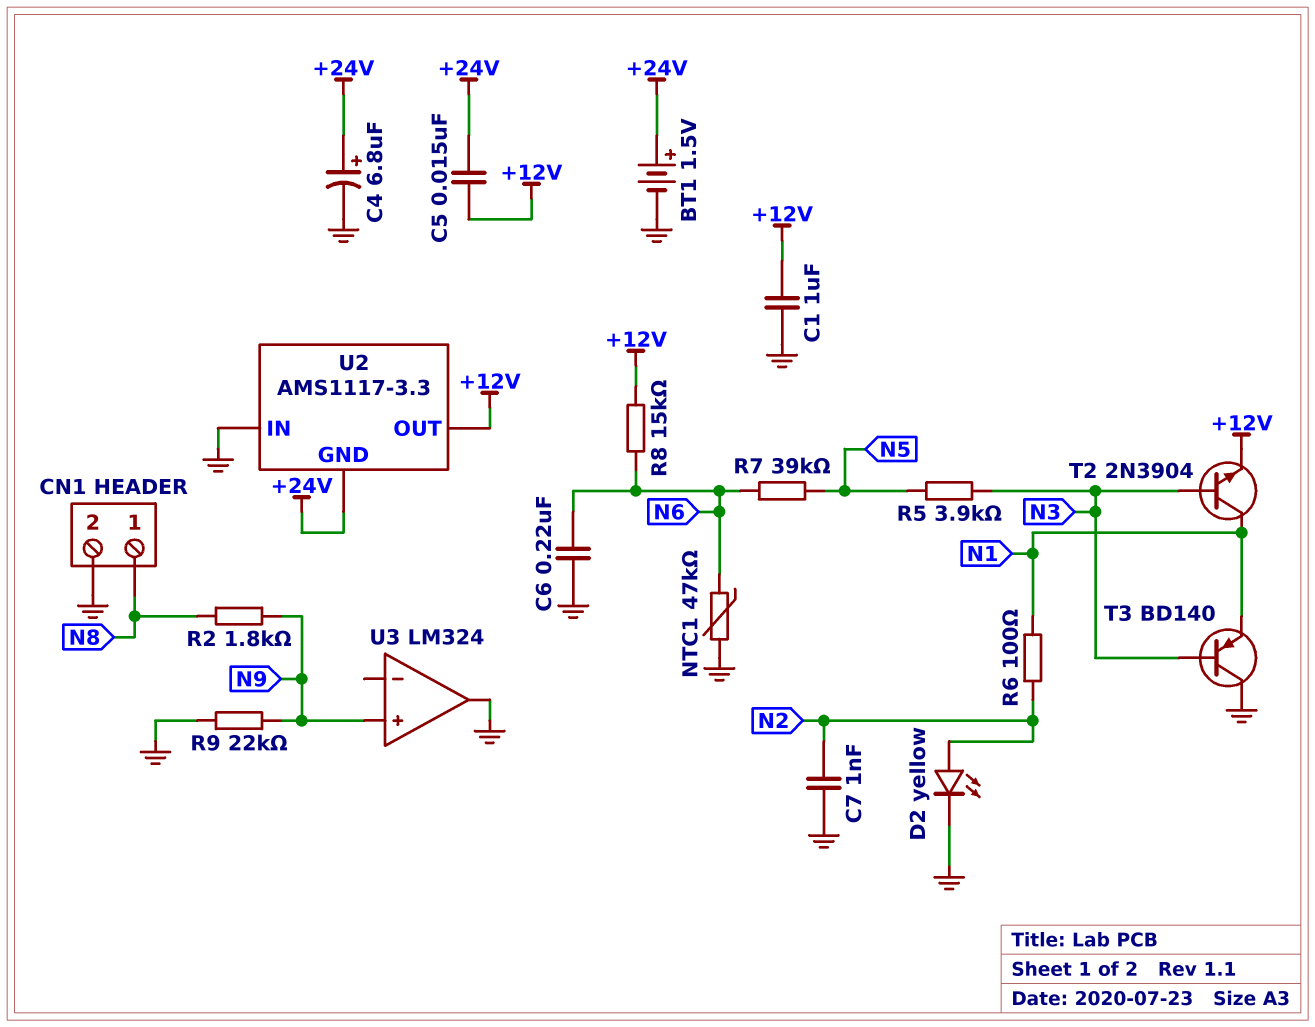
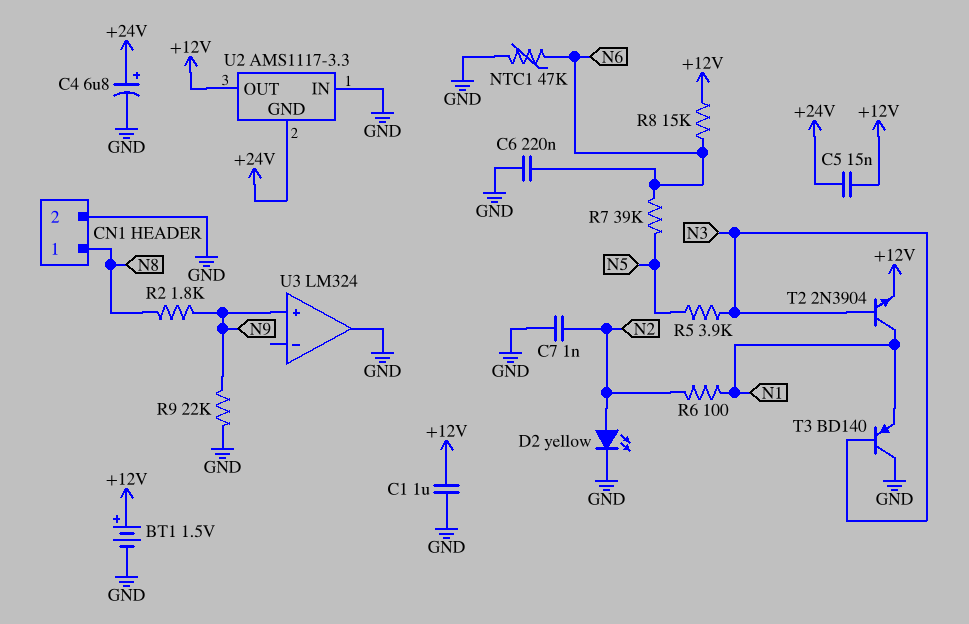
BT1: 1.5V (plus +24V, minus GND) -> 1.5V (plus +12V, minus GND)

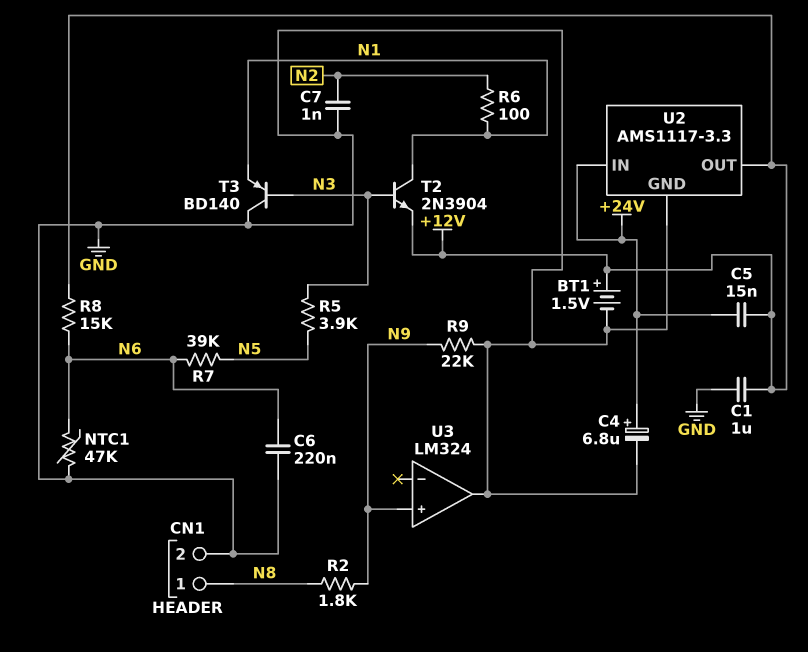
D2: LED yellow (A N2, K GND) -> none
U2 pin GND: +24V -> GND
U2 pin IN: GND -> +24V

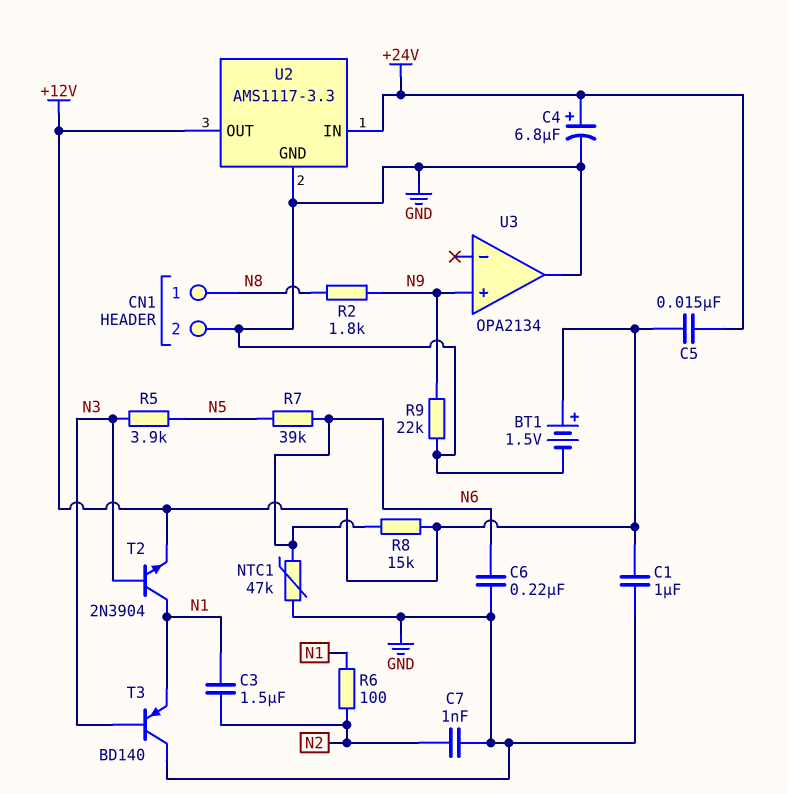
C3: none -> 1.5uF (N1, N2)
U3: LM324 -> OPA2134

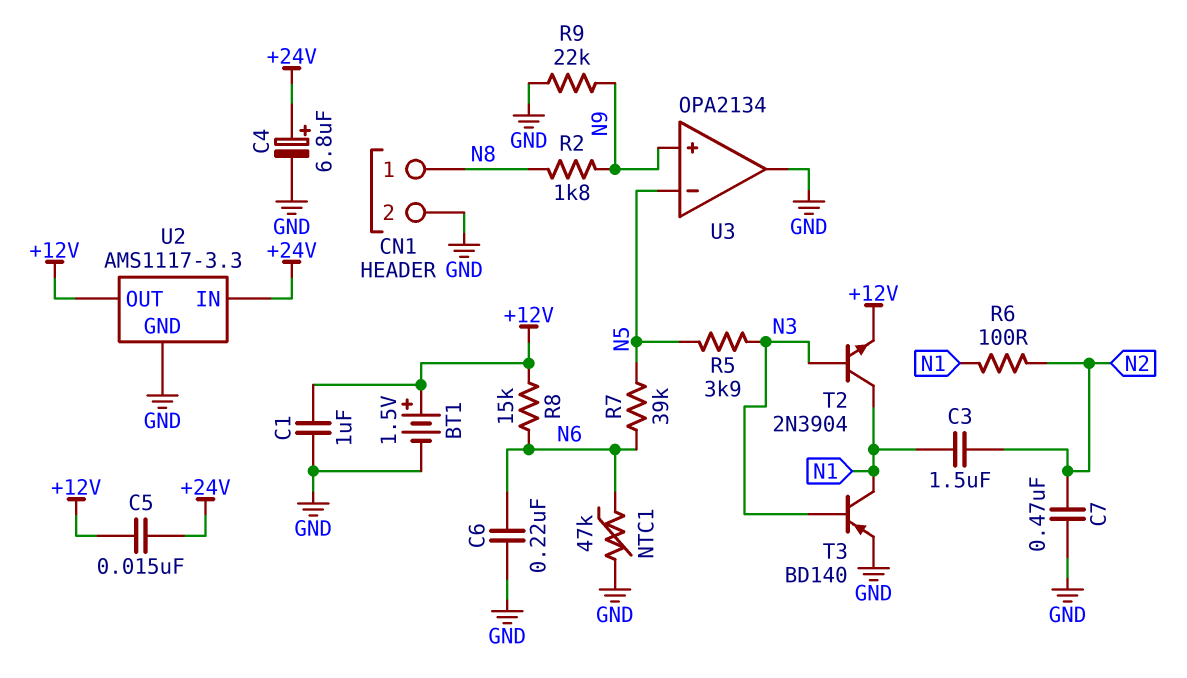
C7: 1nF (GND, N2) -> 470nF (GND, N2)
T3: PNP BD140 (B N3, C GND, E N1) -> PNP BD140 (B N3, C N1, E GND)
U3 pin in-: none -> N5

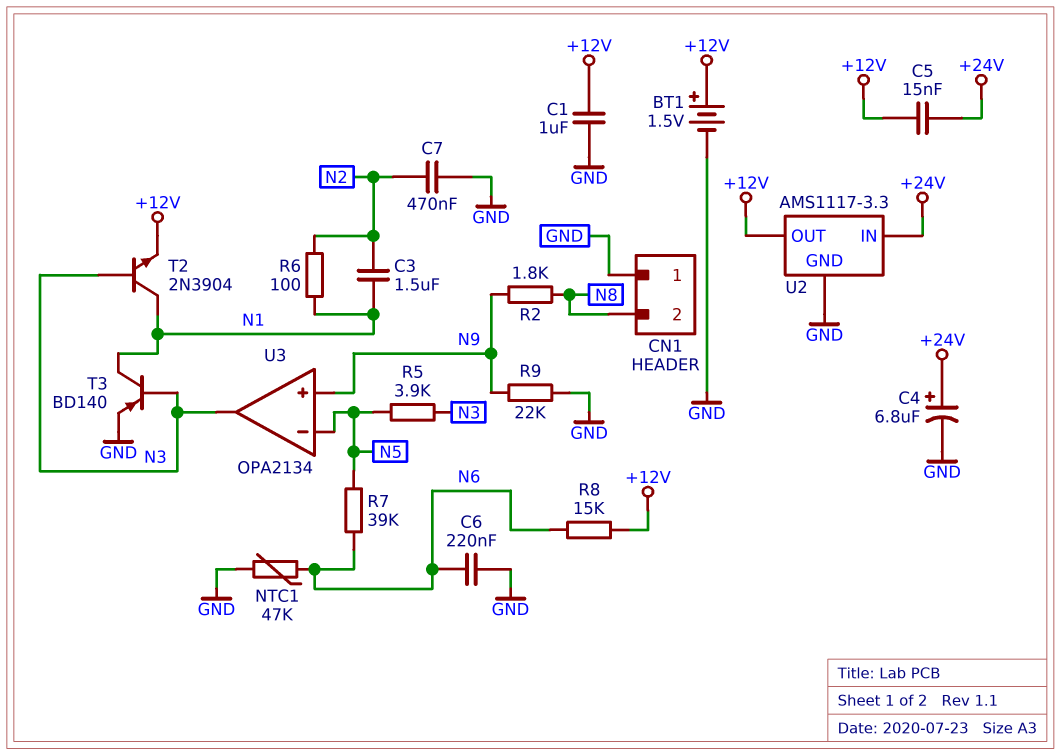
CN1 pin 1: N8 -> GND
CN1 pin 2: GND -> N8
U3 pin out: GND -> N3

